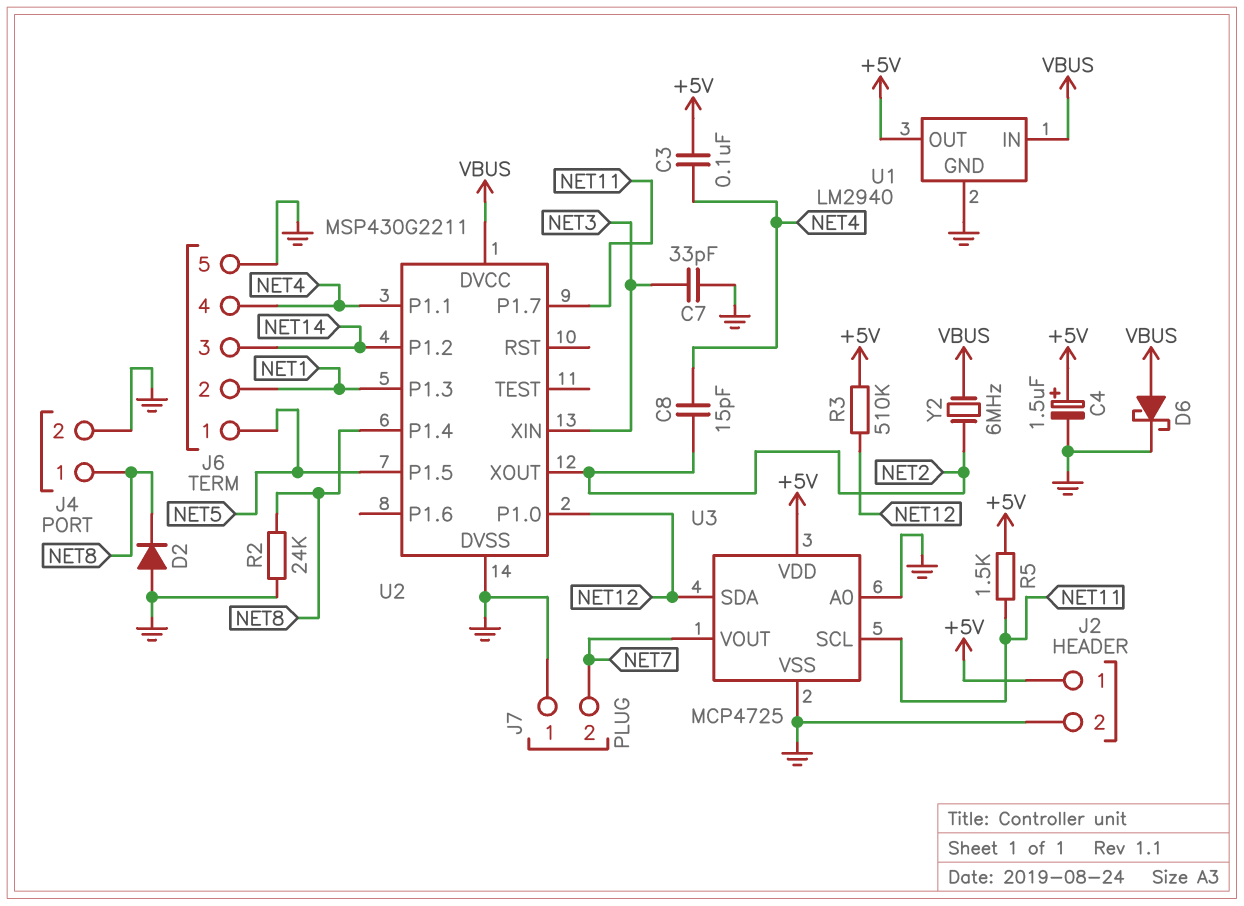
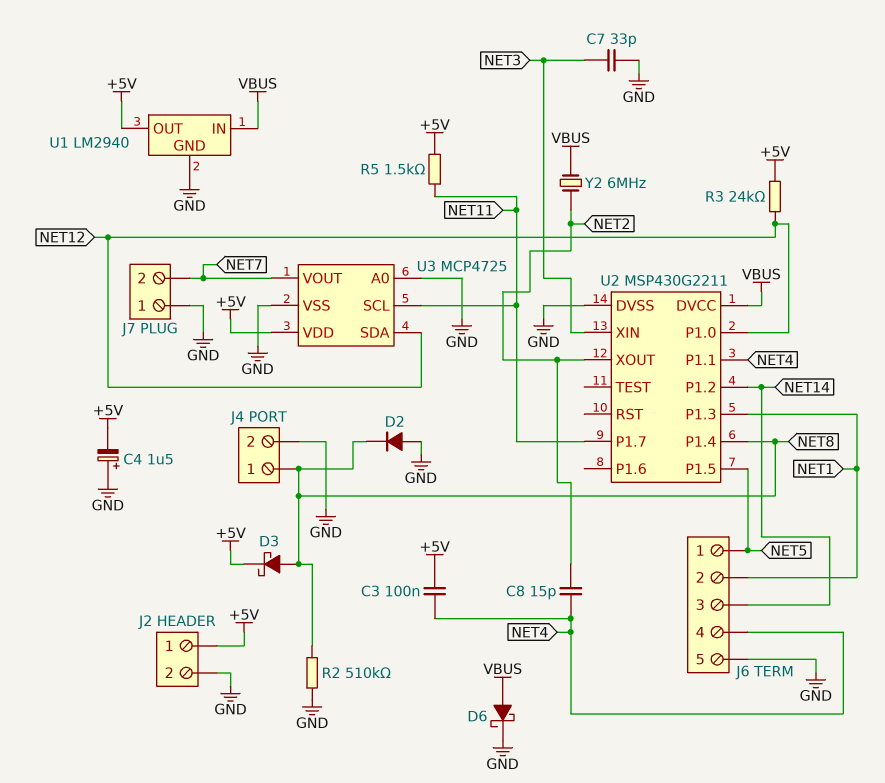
C4: 1.5uF (plus +5V, minus GND) -> 1.5uF (plus GND, minus +5V)
D3: none -> schottky (A NET8, K +5V)
R2: 24k (GND, NET8) -> 510k (GND, NET8)
R3: 510k (+5V, NET12) -> 24k (+5V, NET12)

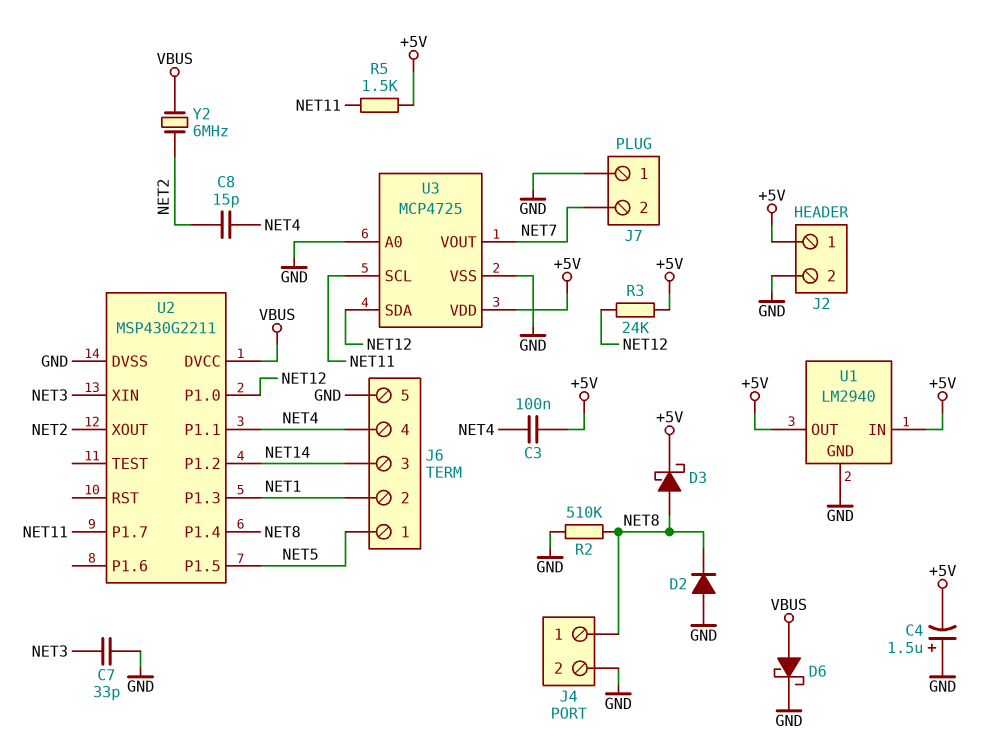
U1 pin IN: VBUS -> +5V

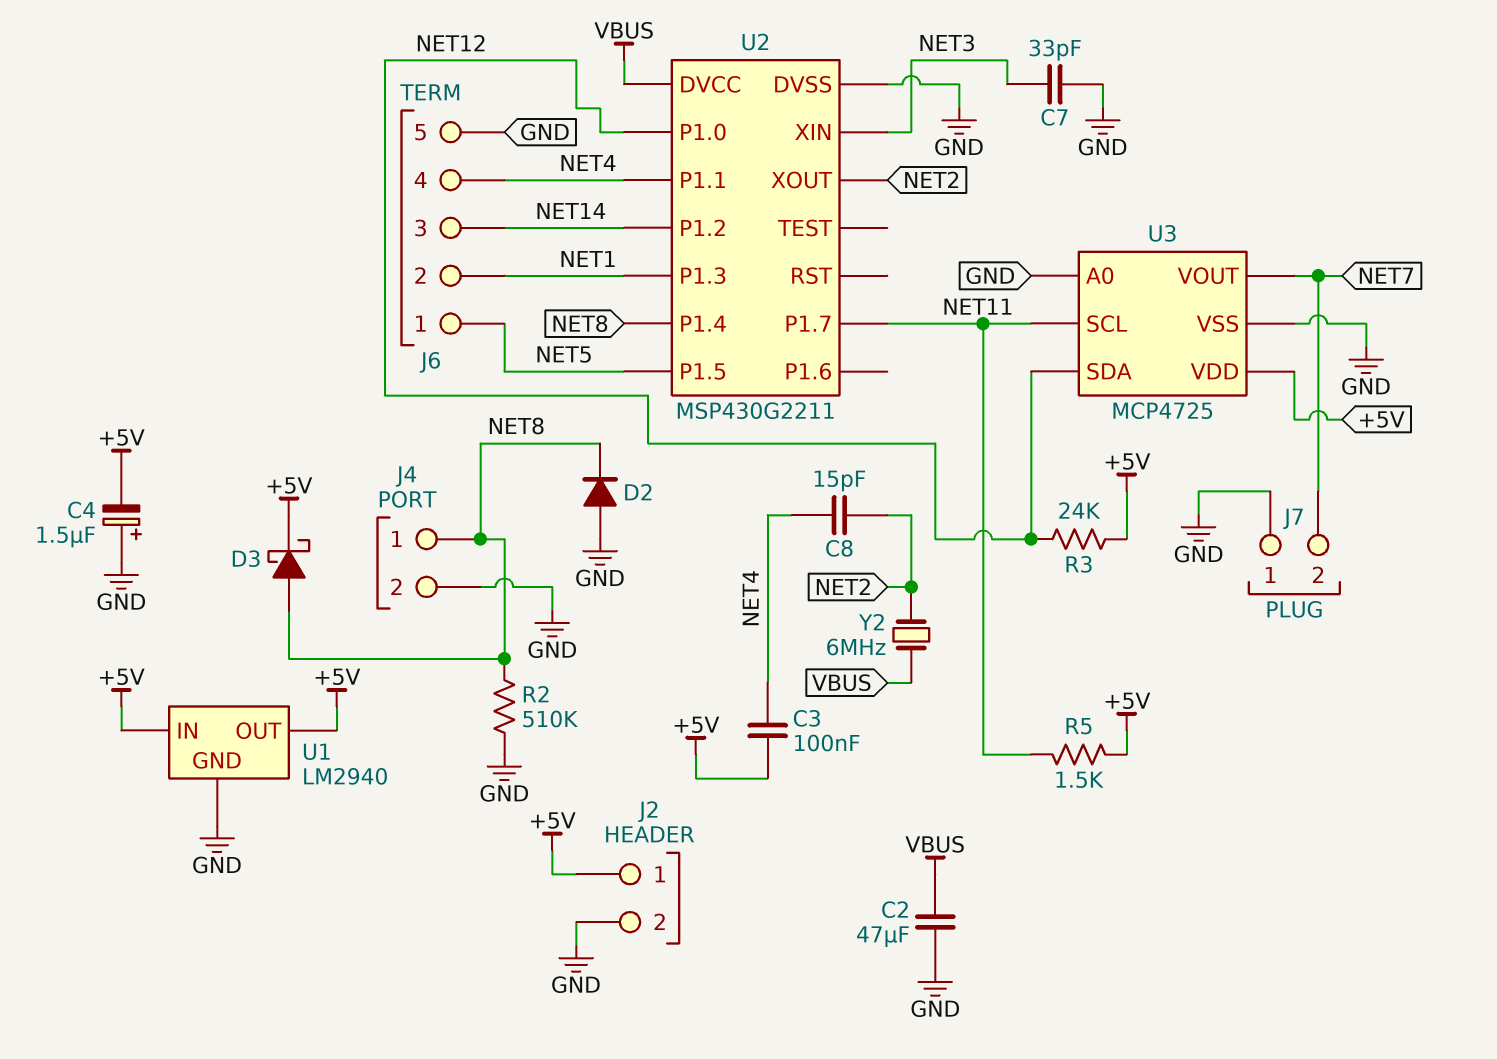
C2: none -> 47uF (GND, VBUS)
D6: schottky (A VBUS, K GND) -> none

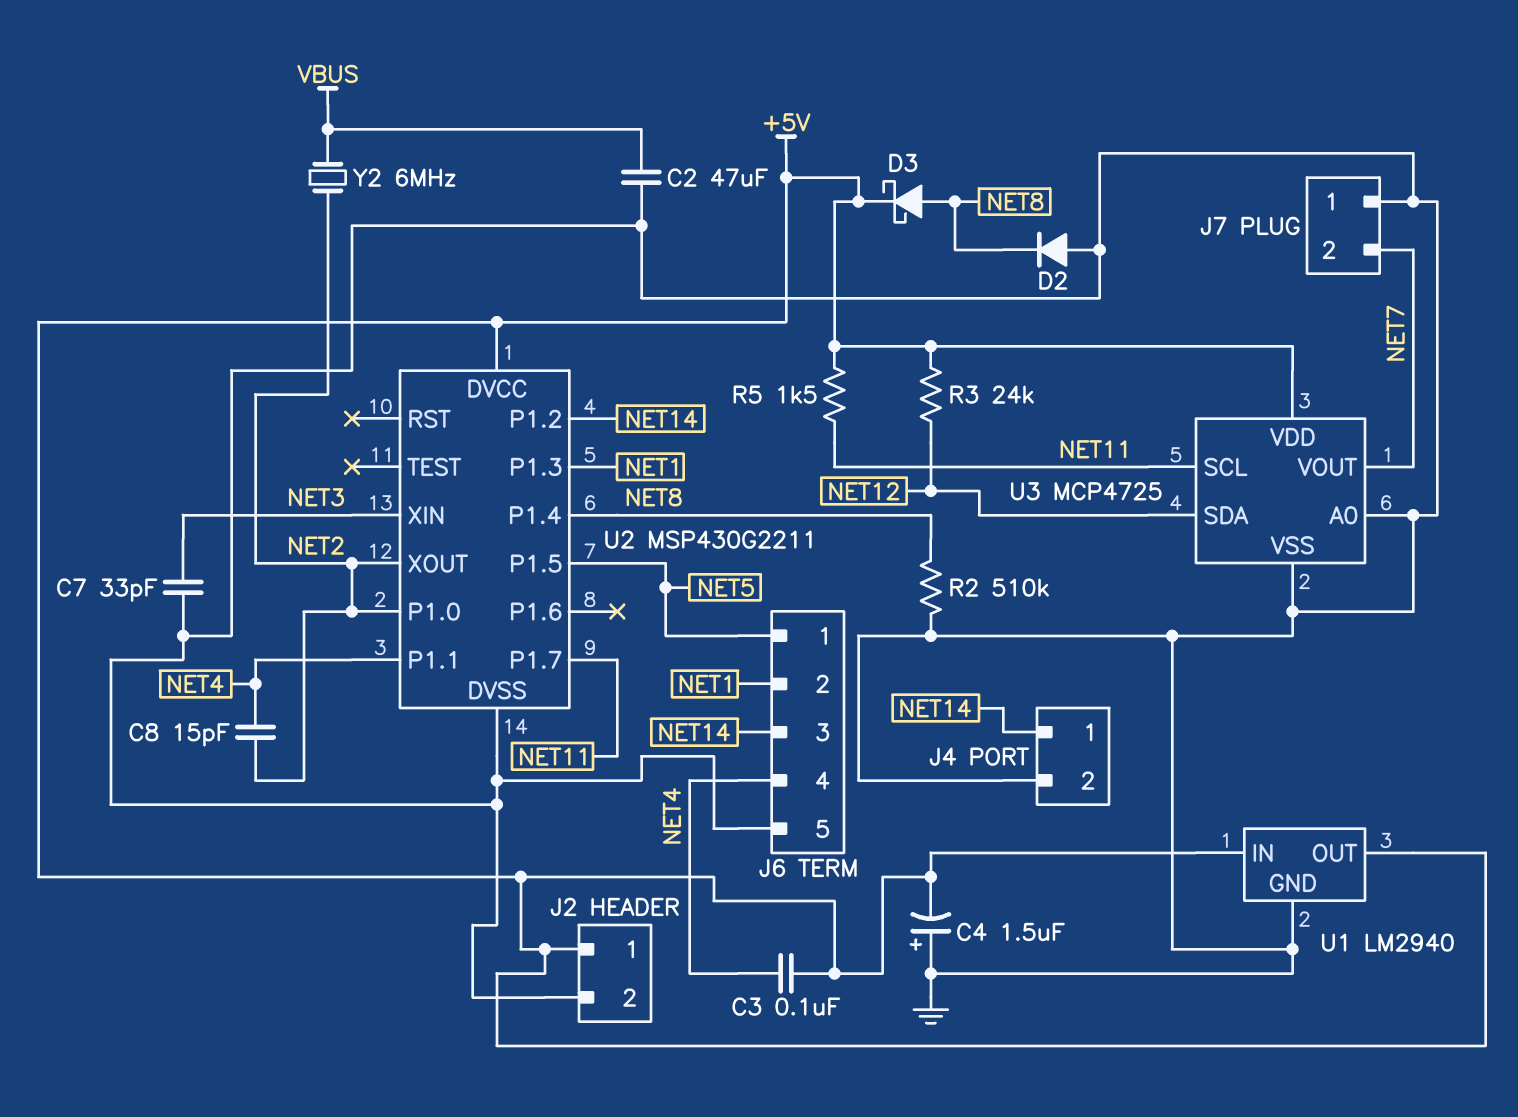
J4 pin 1: NET8 -> NET14
U2 pin DVCC: VBUS -> +5V
U2 pin P1.0: NET12 -> NET2

